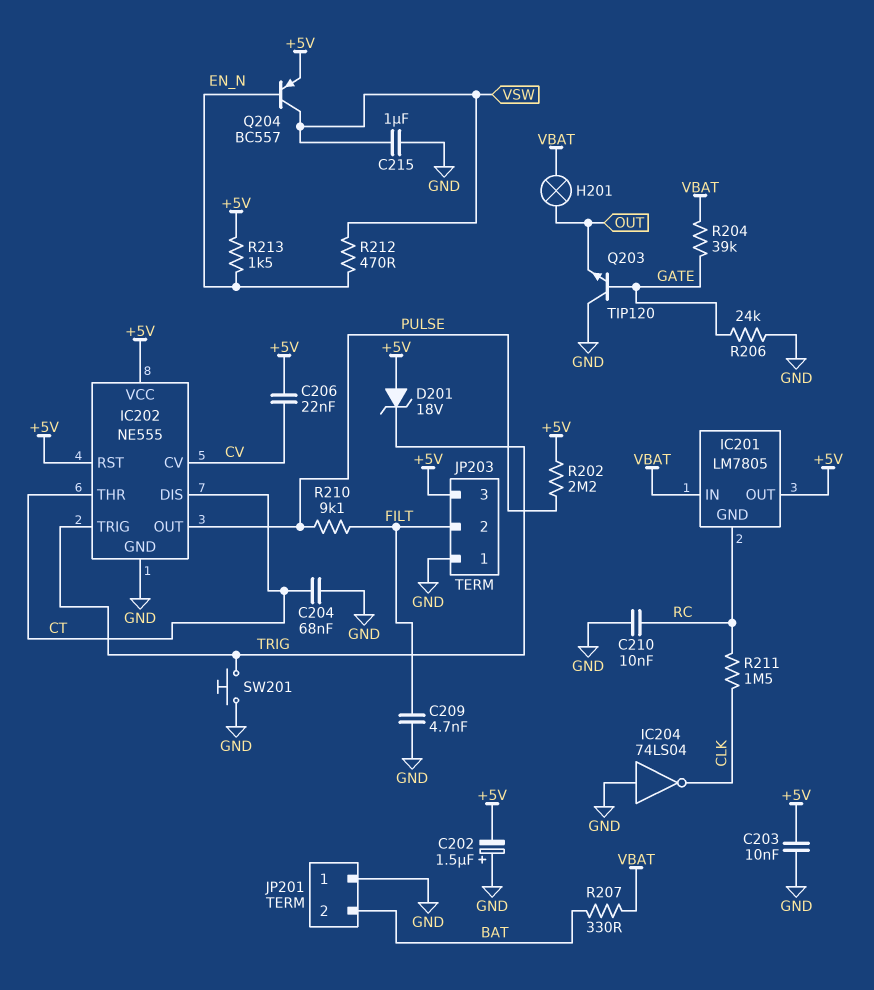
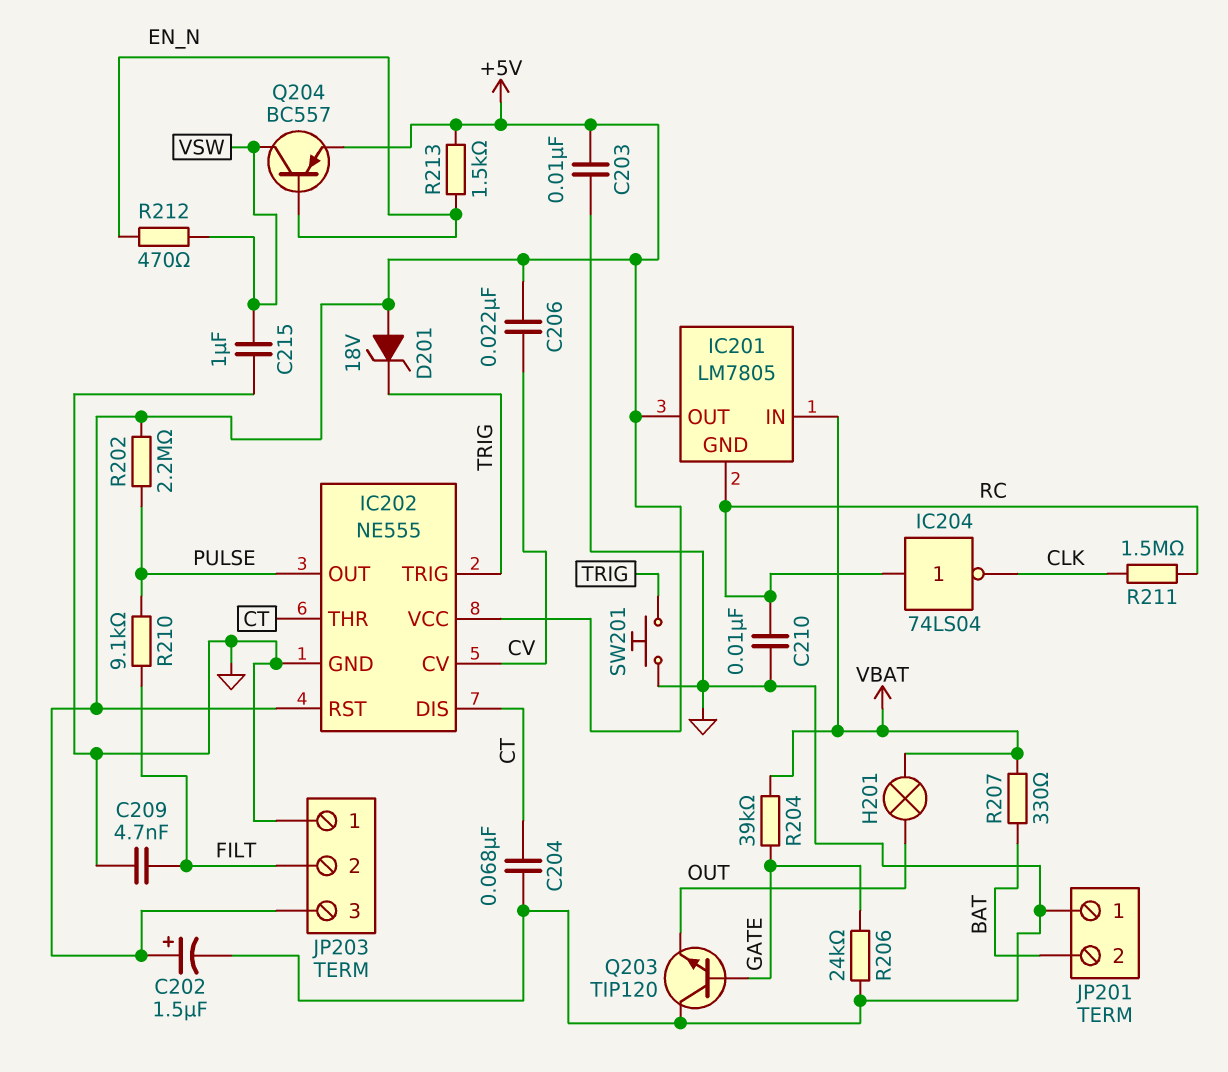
C202: 1.5uF (plus GND, minus +5V) -> 1.5uF (plus +5V, minus GND)
IC204: NOT 74LS04 (in GND, out CLK) -> NOT 74LS04 (in RC, out CLK)

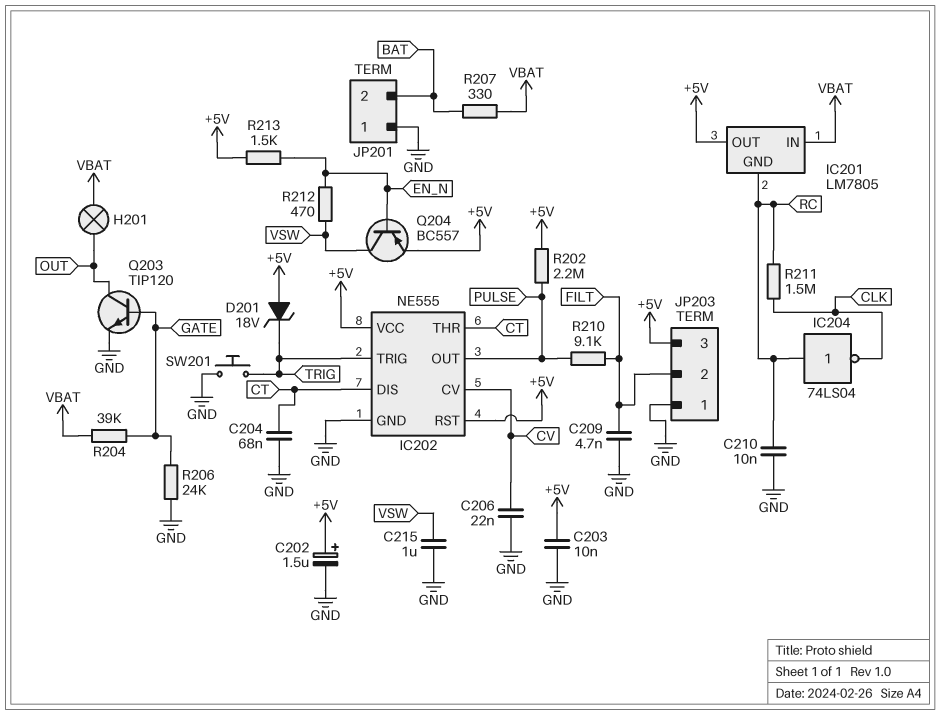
C206: 22nF (+5V, CV) -> 22nF (CV, GND)
Q203: NPN TIP120 (B GATE, C GND, E OUT) -> NPN TIP120 (B GATE, C OUT, E GND)

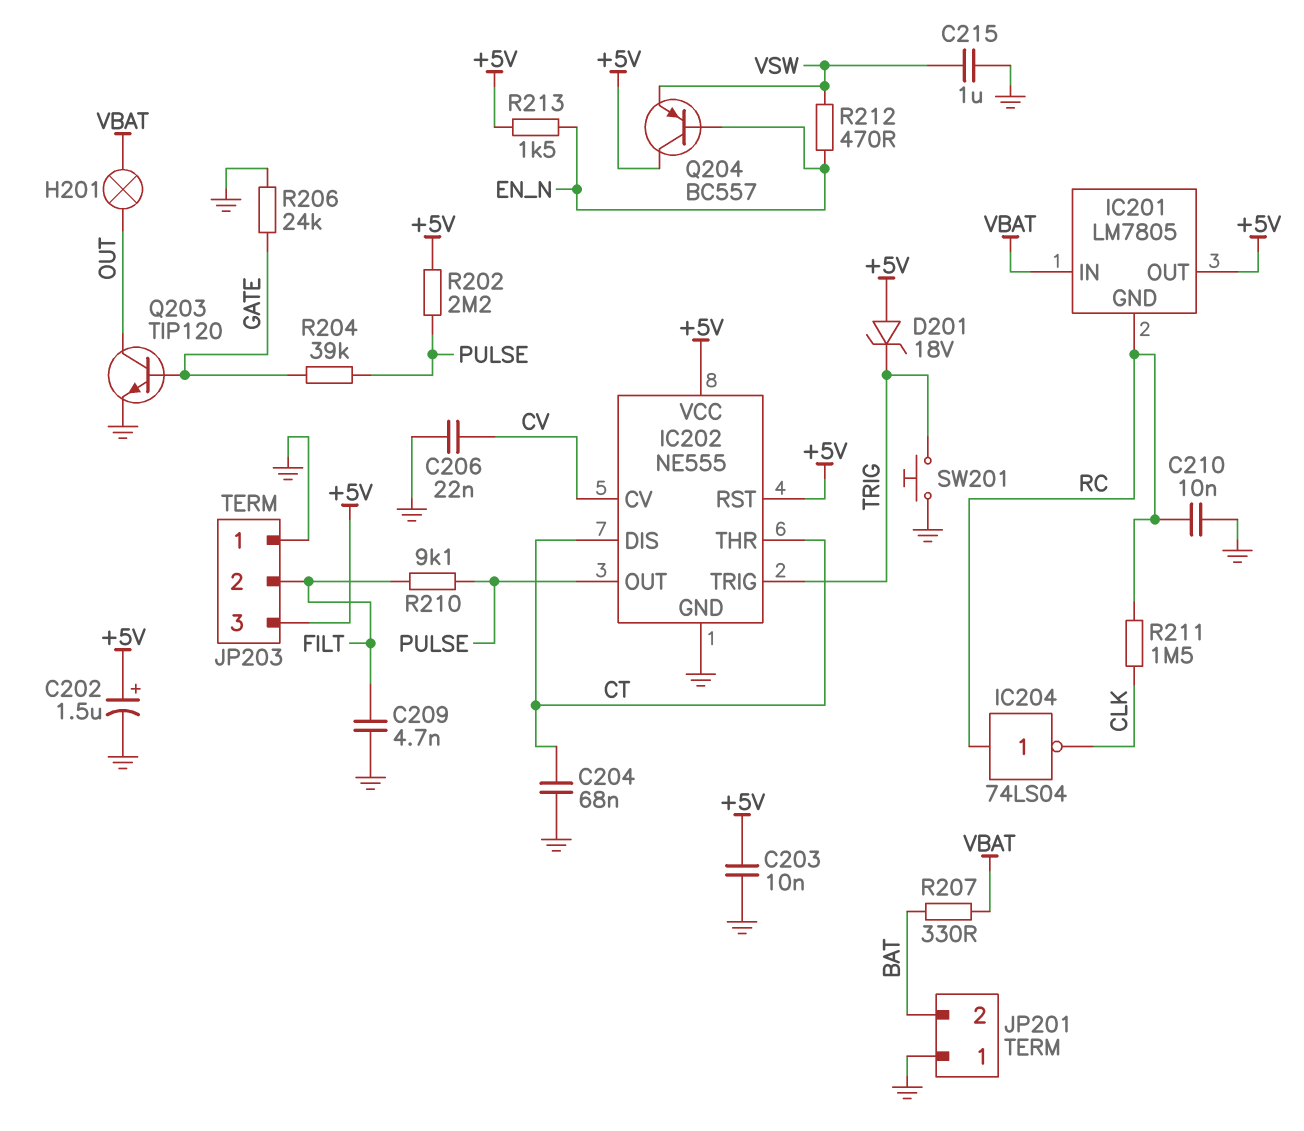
Q204: PNP BC557 (B EN_N, C VSW, E +5V) -> PNP BC557 (B EN_N, C +5V, E VSW)
R204: 39k (GATE, VBAT) -> 39k (GATE, PULSE)

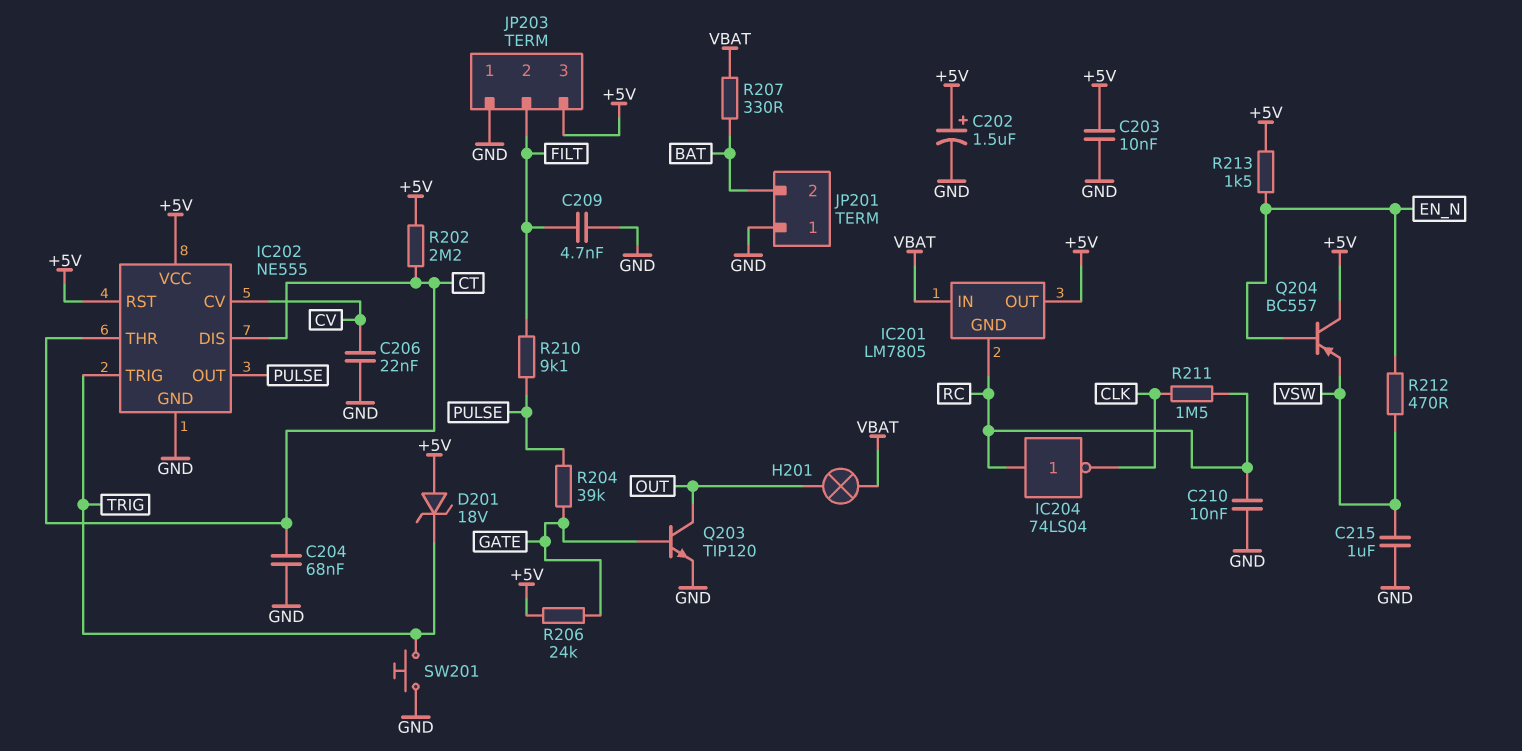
R202: 2.2M (+5V, PULSE) -> 2.2M (+5V, CT)
R206: 24k (GATE, GND) -> 24k (+5V, GATE)

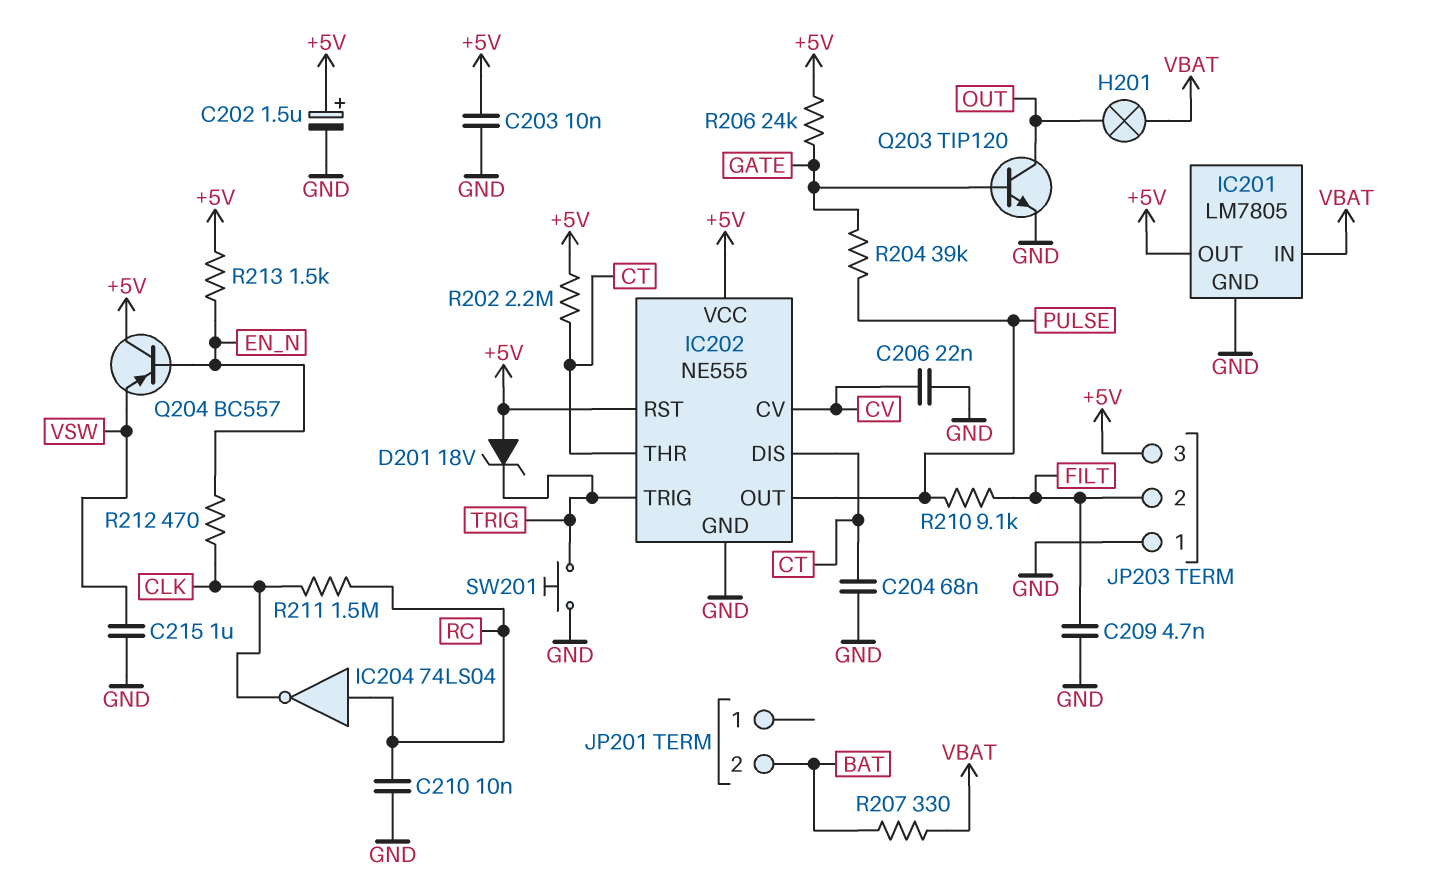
IC201 pin GND: RC -> GND
JP201 pin 1: GND -> none
R212: 470 (EN_N, VSW) -> 470 (CLK, EN_N)

